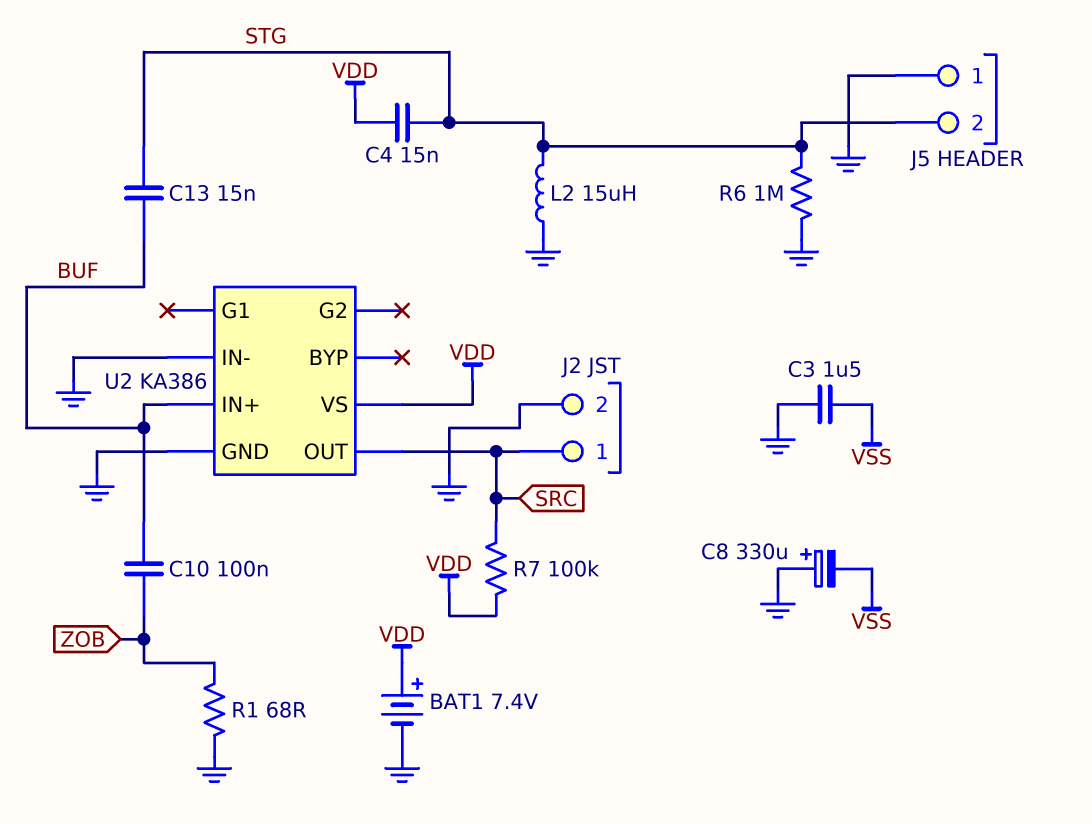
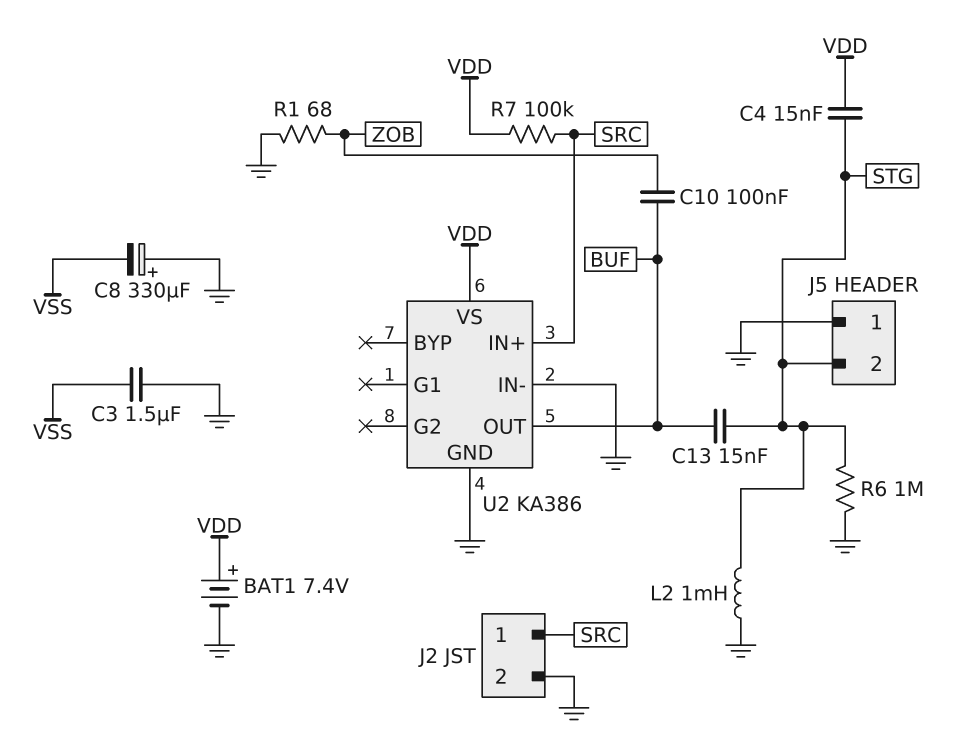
L2: 15uH (GND, STG) -> 1mH (GND, STG)
U2 pin IN+: BUF -> SRC
U2 pin OUT: SRC -> BUF

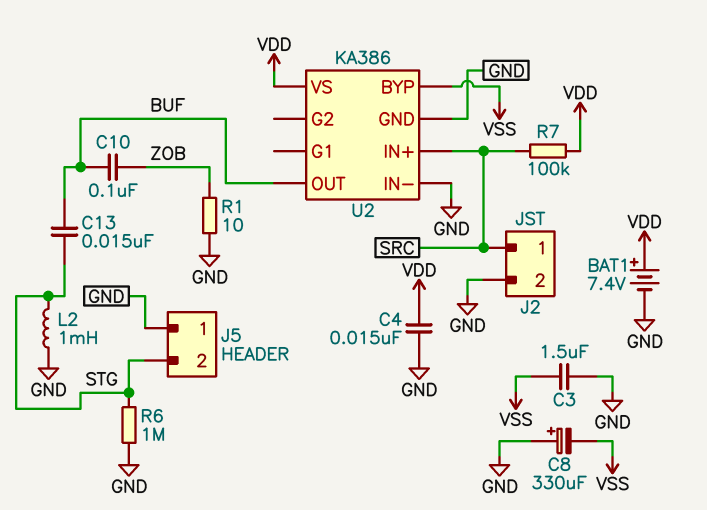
C4: 15nF (STG, VDD) -> 15nF (GND, VDD)
R1: 68 (GND, ZOB) -> 10 (GND, ZOB)
U2 pin BYP: none -> VSS

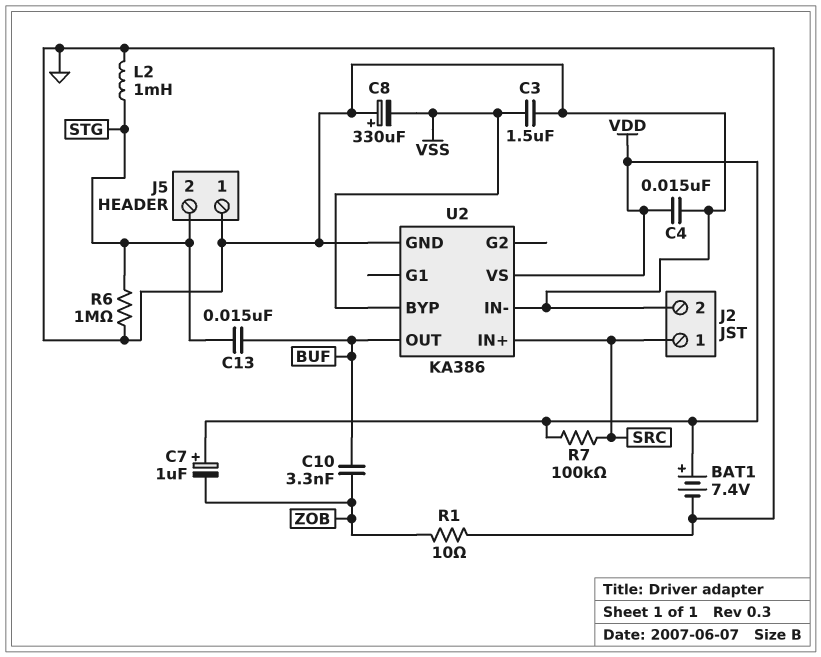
C7: none -> 1uF (plus VDD, minus ZOB)
C10: 100nF (BUF, ZOB) -> 3.3nF (BUF, ZOB)

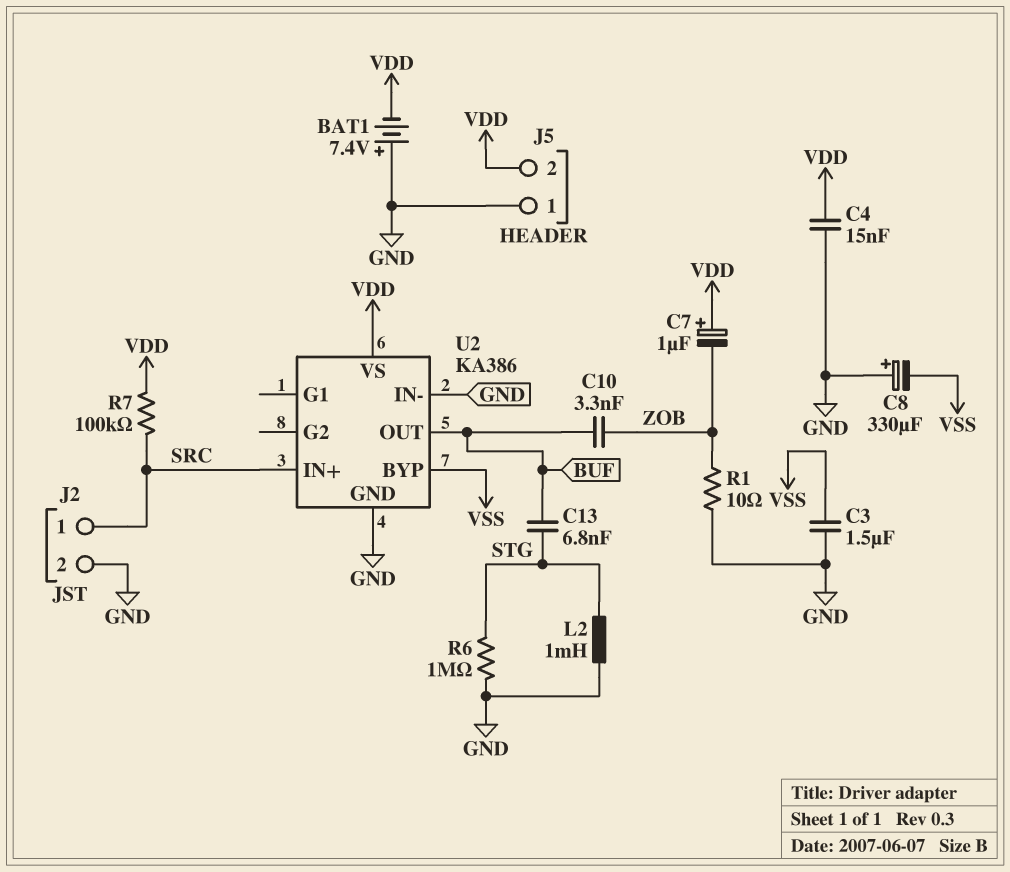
BAT1: 7.4V (plus VDD, minus GND) -> 7.4V (plus GND, minus VDD)
C13: 15nF (BUF, STG) -> 6.8nF (BUF, STG)
J5 pin 2: STG -> VDD

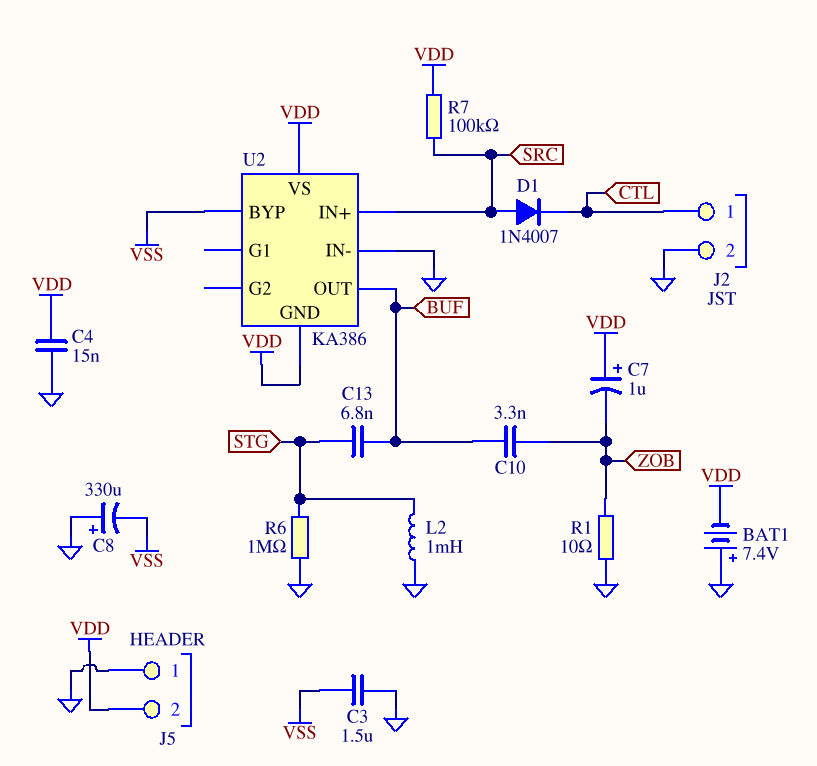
D1: none -> diode 1N4007 (A SRC, K CTL)
J2 pin 1: SRC -> CTL
U2 pin GND: GND -> VDD

